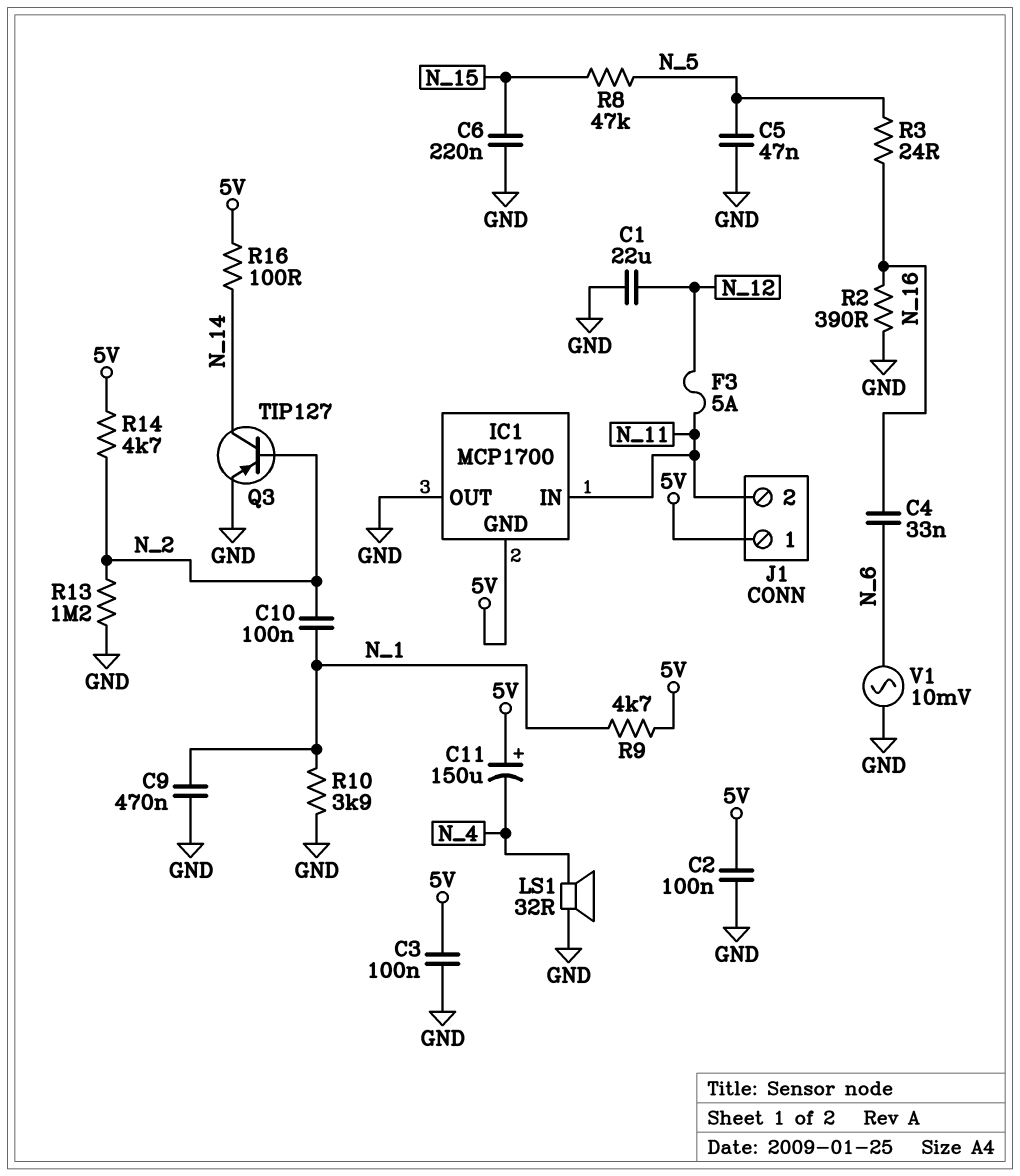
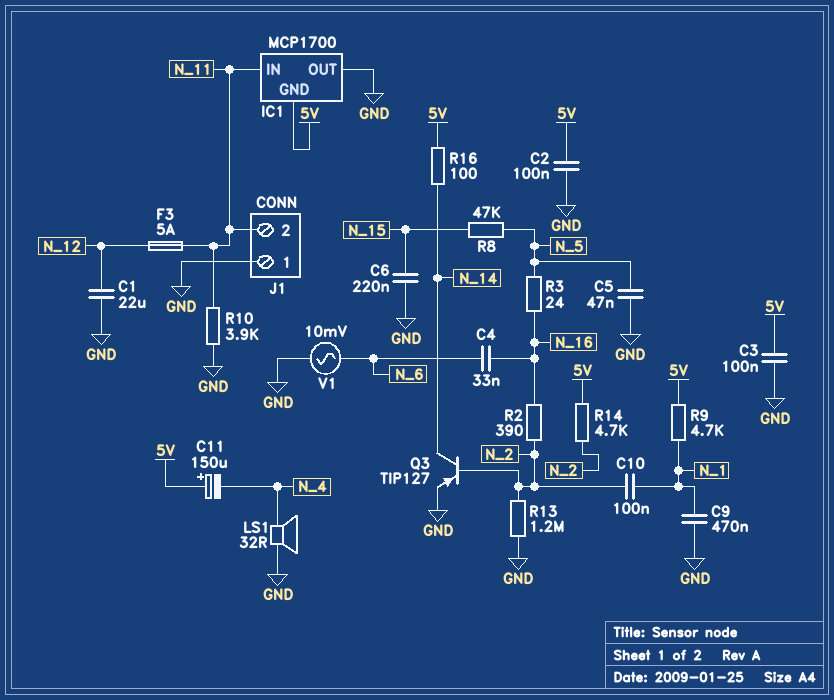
J1 pin 1: 5V -> GND
R2: 390 (GND, N_16) -> 390 (N_2, N_16)
R10: 3.9k (GND, N_1) -> 3.9k (GND, N_11)

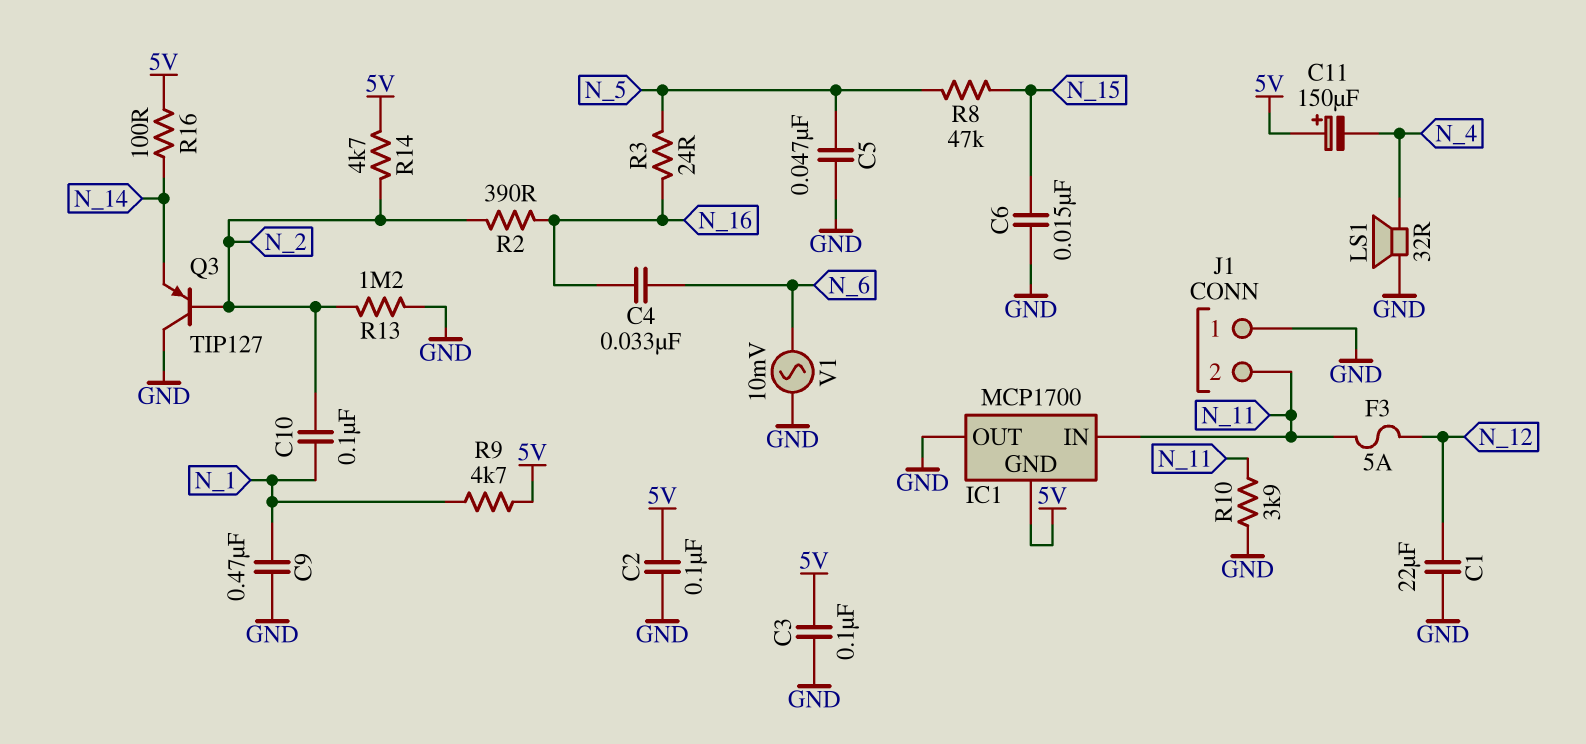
C6: 220nF (GND, N_15) -> 15nF (GND, N_15)
Q3: PNP TIP127 (B N_2, C N_14, E GND) -> PNP TIP127 (B N_2, C GND, E N_14)

